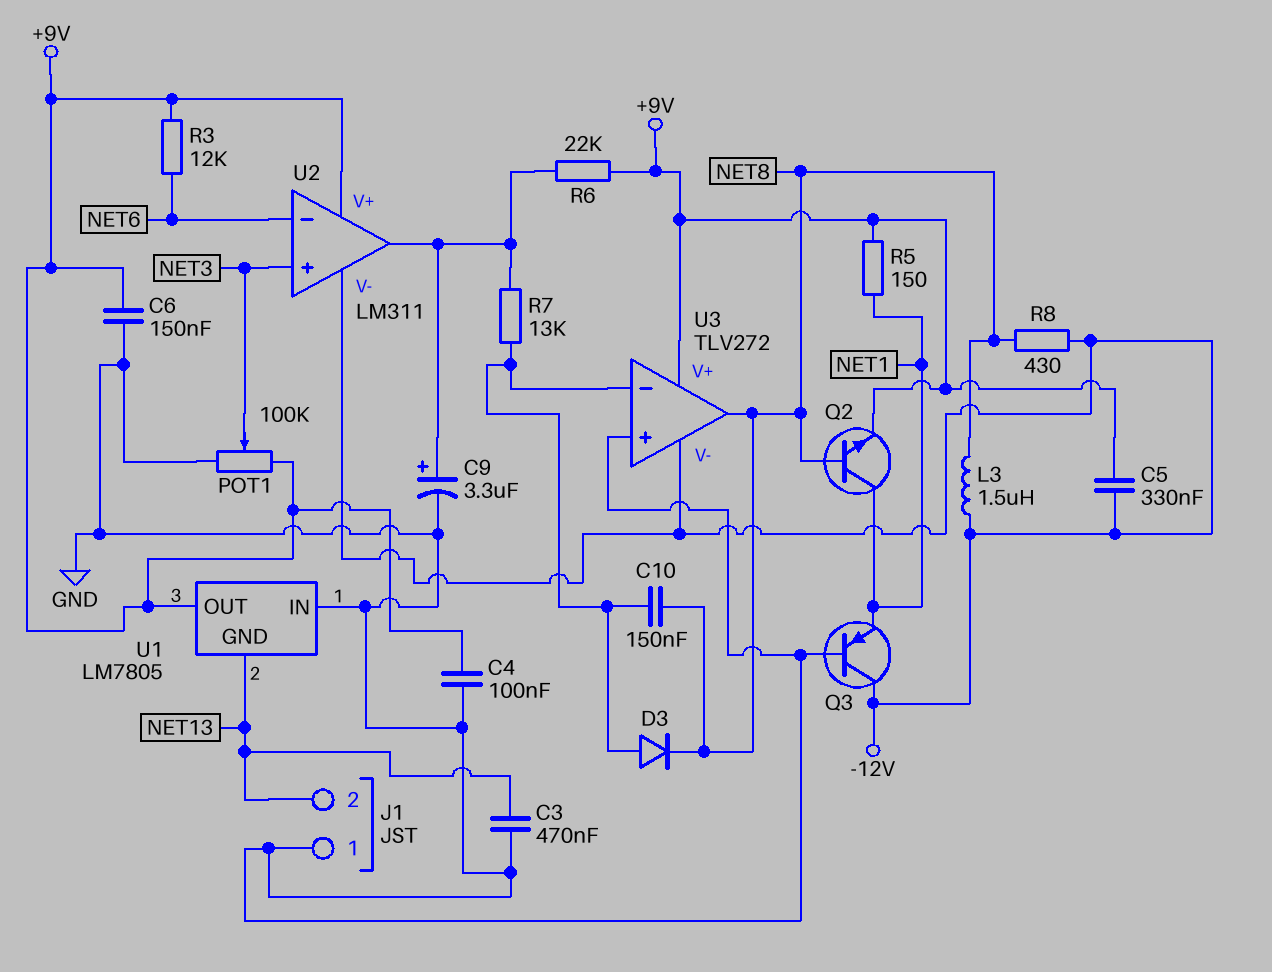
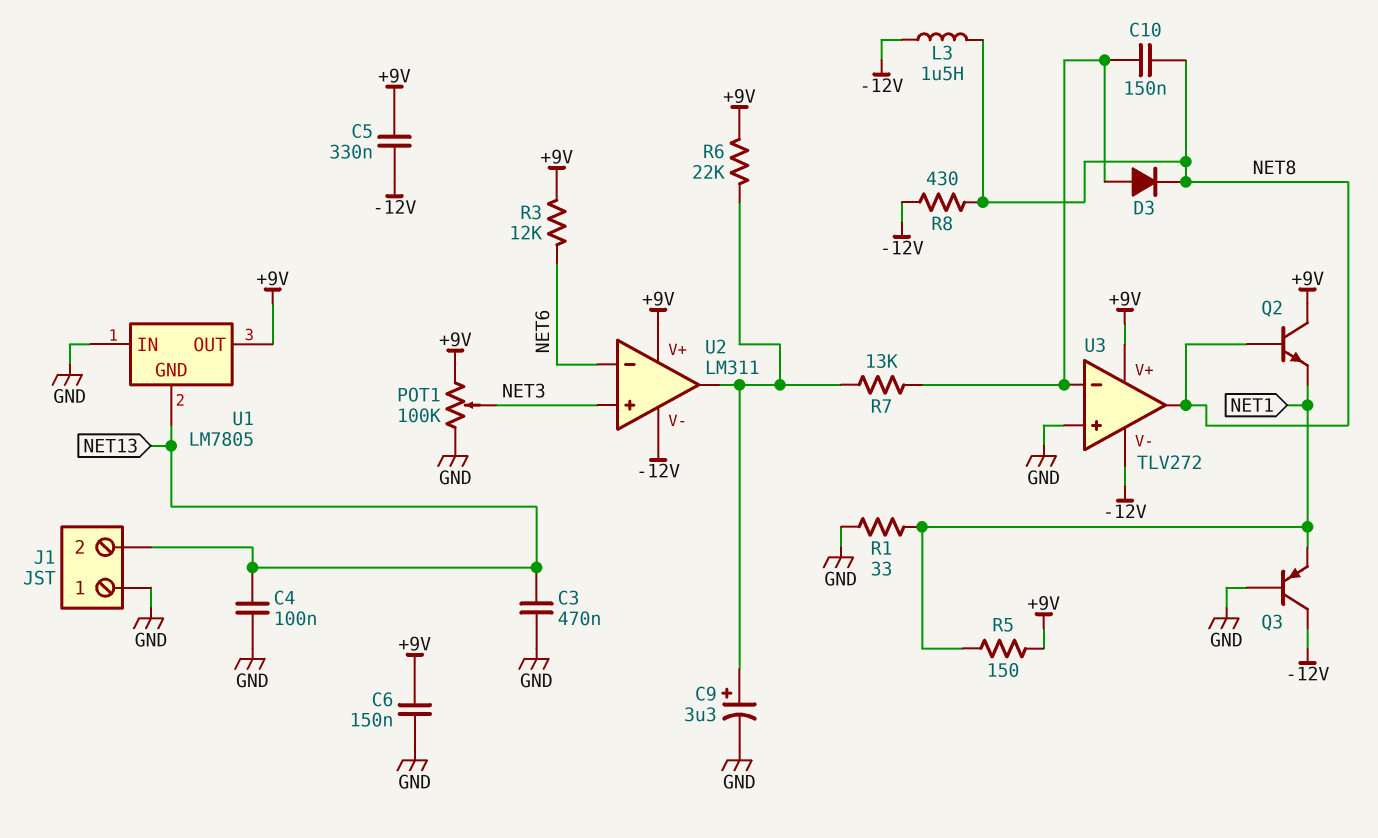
C4: 100nF (+9V, GND) -> 100nF (GND, NET13)
Q2: NPN (B NET8, C NET1, E +9V) -> NPN (B NET8, C +9V, E NET1)
R1: none -> 33 (GND, NET1)

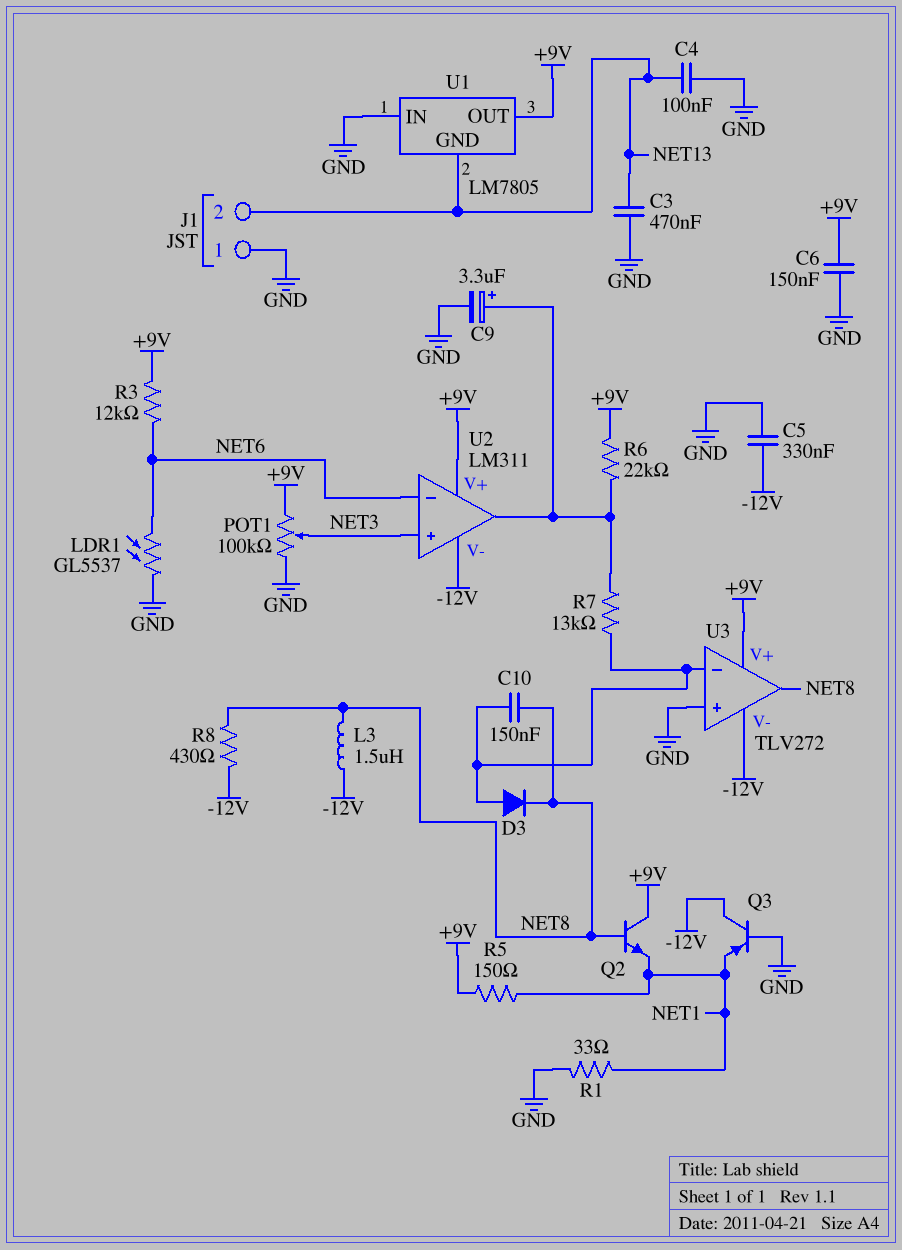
C5: 330nF (+9V, -12V) -> 330nF (-12V, GND)
LDR1: none -> GL5537 (GND, NET6)

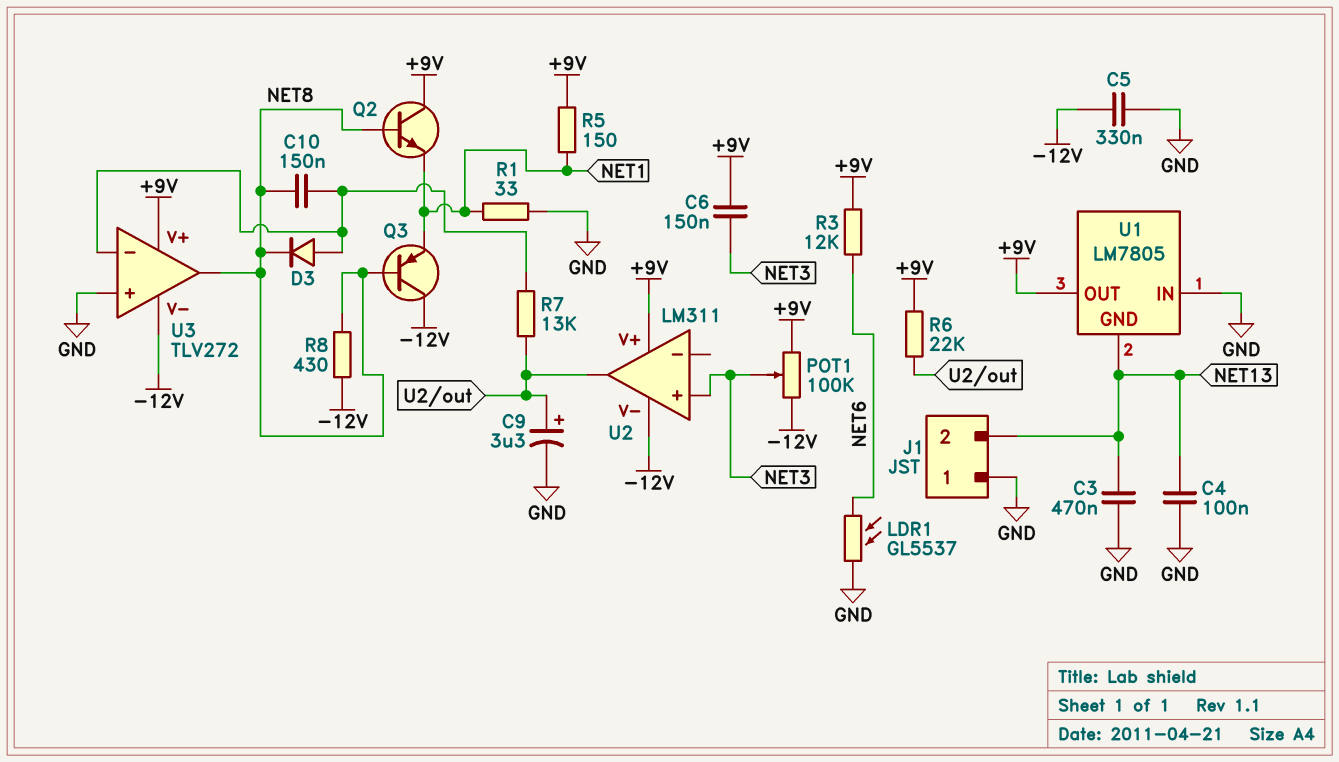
C6: 150nF (+9V, GND) -> 150nF (+9V, NET3)
L3: 1.5uH (-12V, NET8) -> none
POT1: 100k (+9V, GND, wiper NET3) -> 100k (+9V, -12V, wiper NET3)
Q3: PNP (B GND, C -12V, E NET1) -> PNP (B NET8, C -12V, E NET1)
U2 pin in-: NET6 -> none

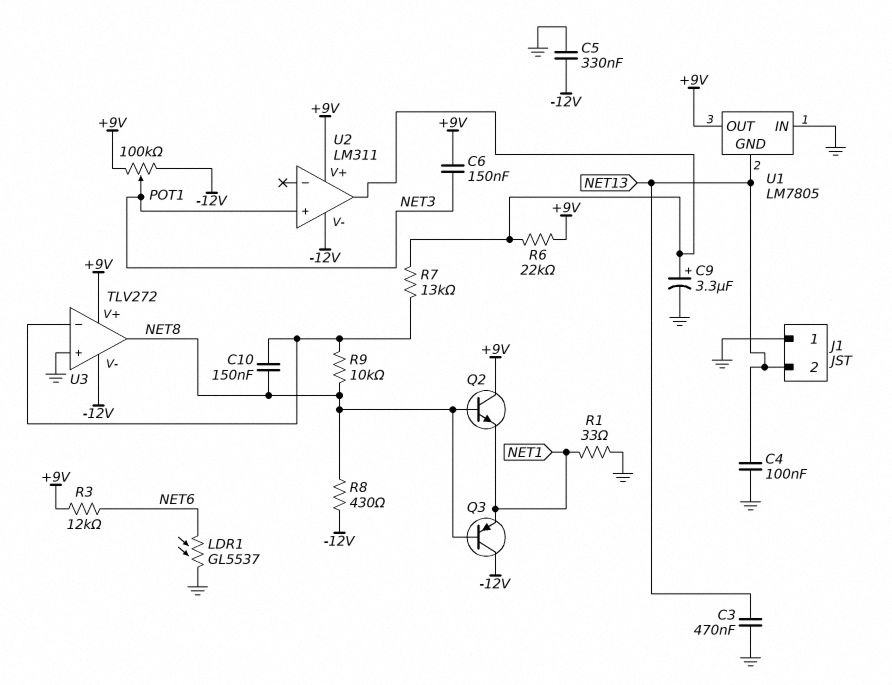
D3: diode (A U3/in-, K NET8) -> none
R5: 150 (+9V, NET1) -> none
R9: none -> 10k (NET8, U3/in-)

